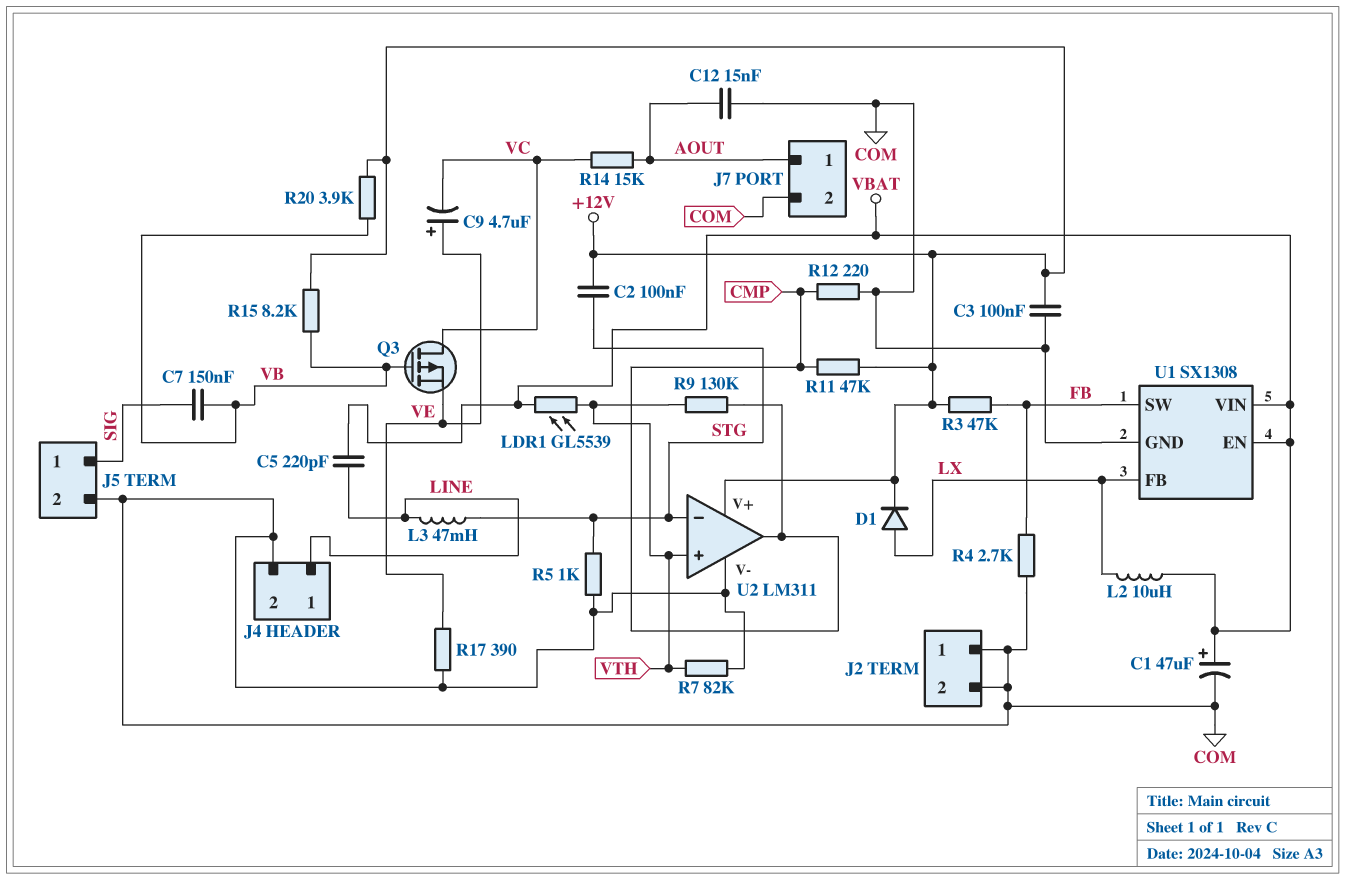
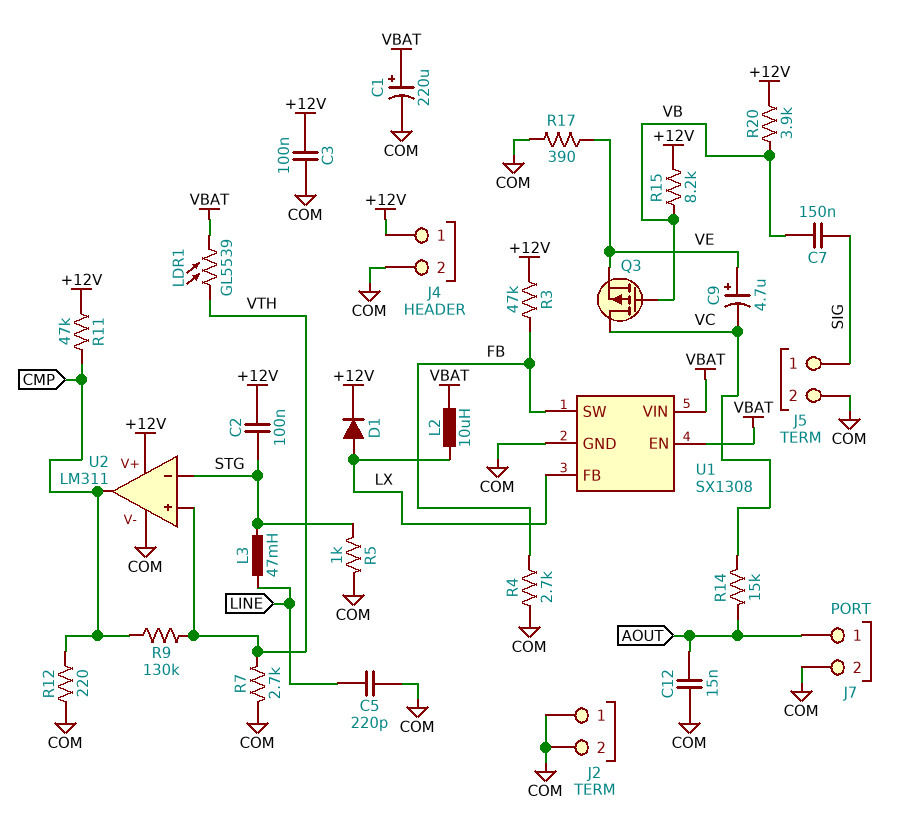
C1: 47uF (plus VBAT, minus COM) -> 220uF (plus VBAT, minus COM)
C5: 220pF (LINE, VBAT) -> 220pF (COM, LINE)
J4 pin 1: LINE -> +12V
R7: 82k (COM, VTH) -> 2.7k (COM, VTH)

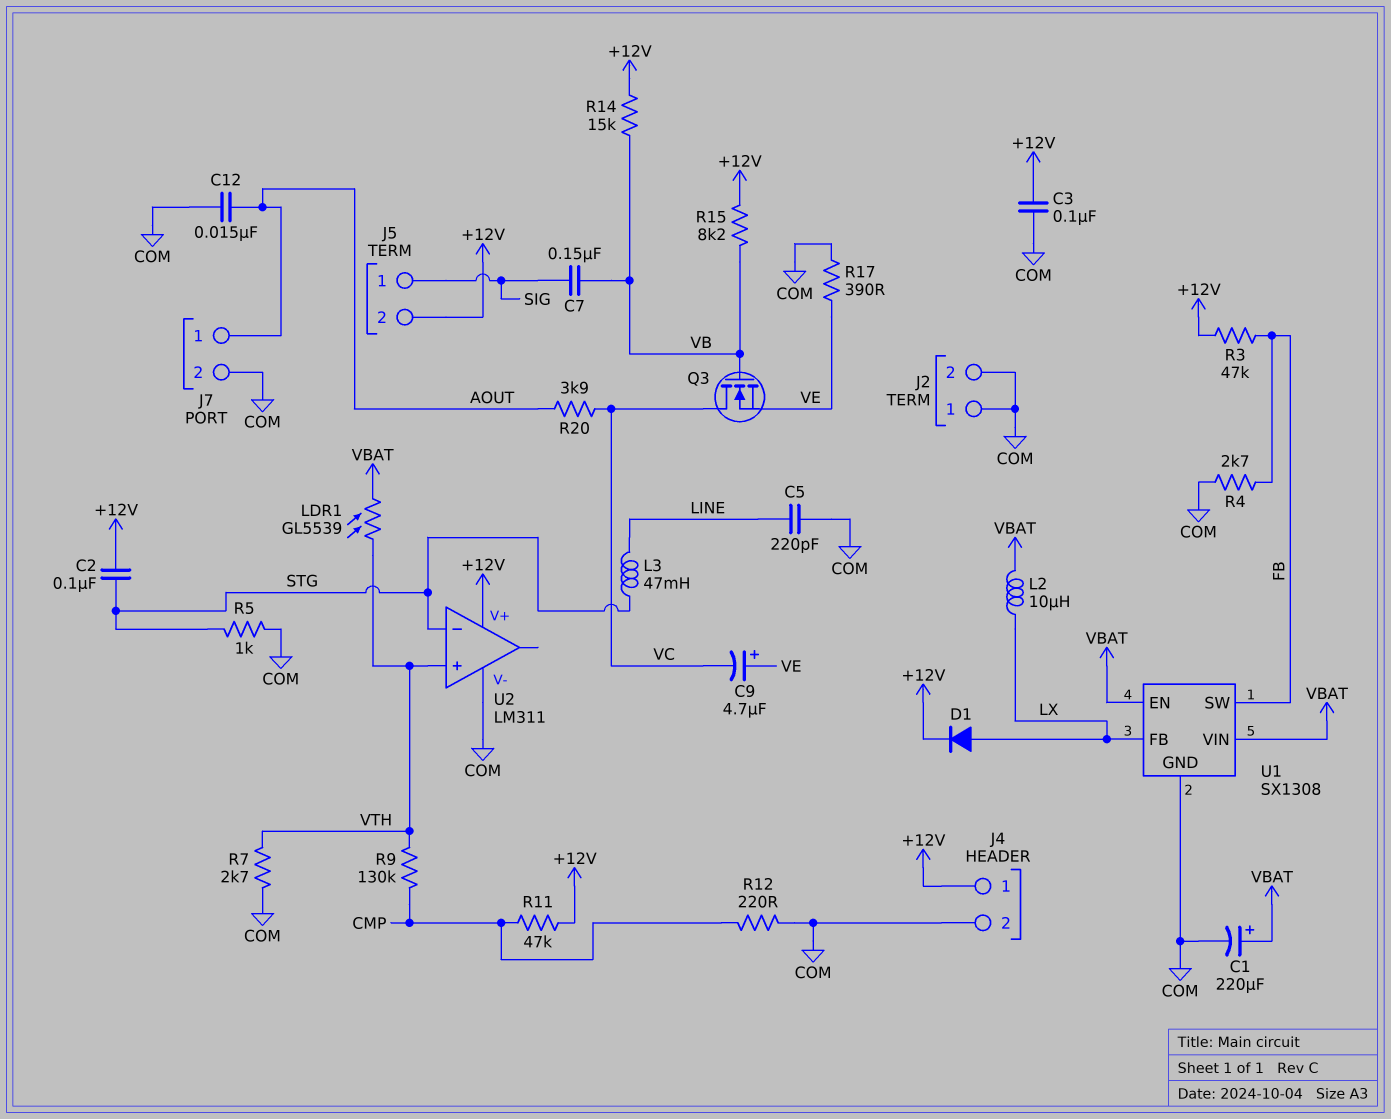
J5 pin 2: COM -> +12V
Q3: PMOS (G VB, D VC, S VE) -> NMOS (G VB, D VC, S VE)
R14: 15k (AOUT, VC) -> 15k (+12V, VB)
R20: 3.9k (+12V, VB) -> 3.9k (AOUT, VC)
U2 pin out: CMP -> none

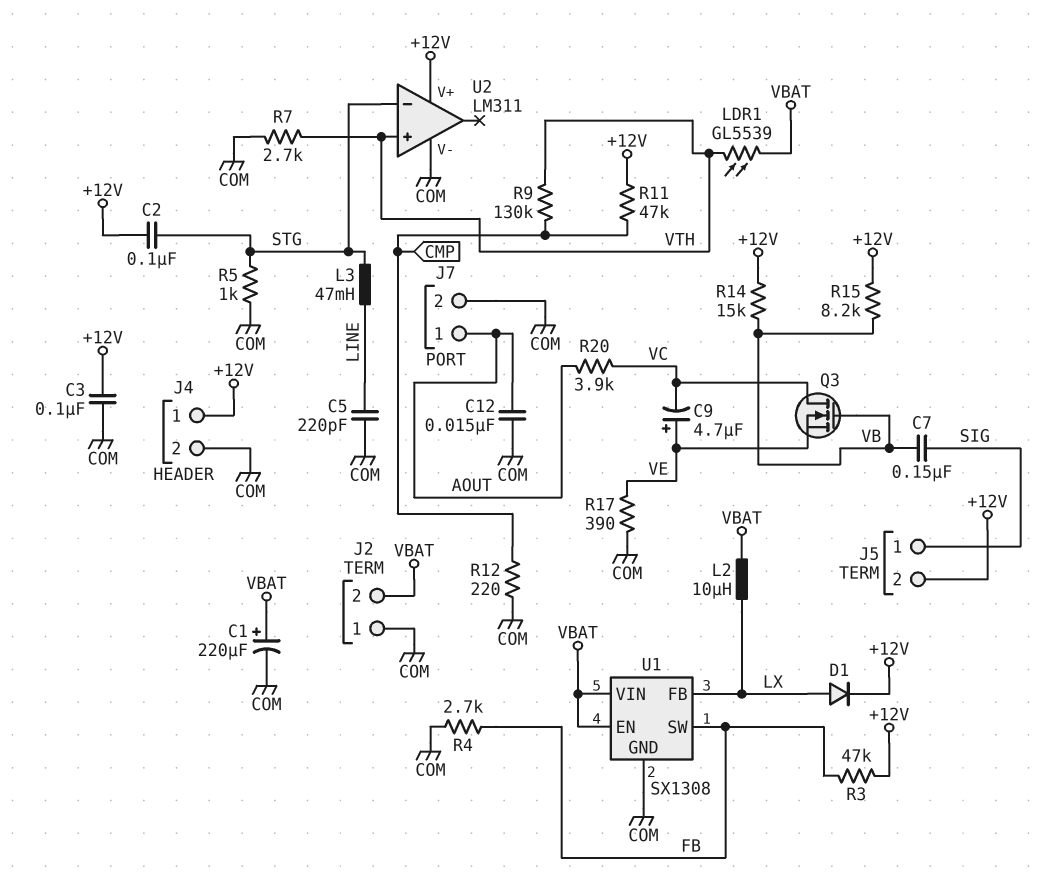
J2 pin 2: COM -> VBAT

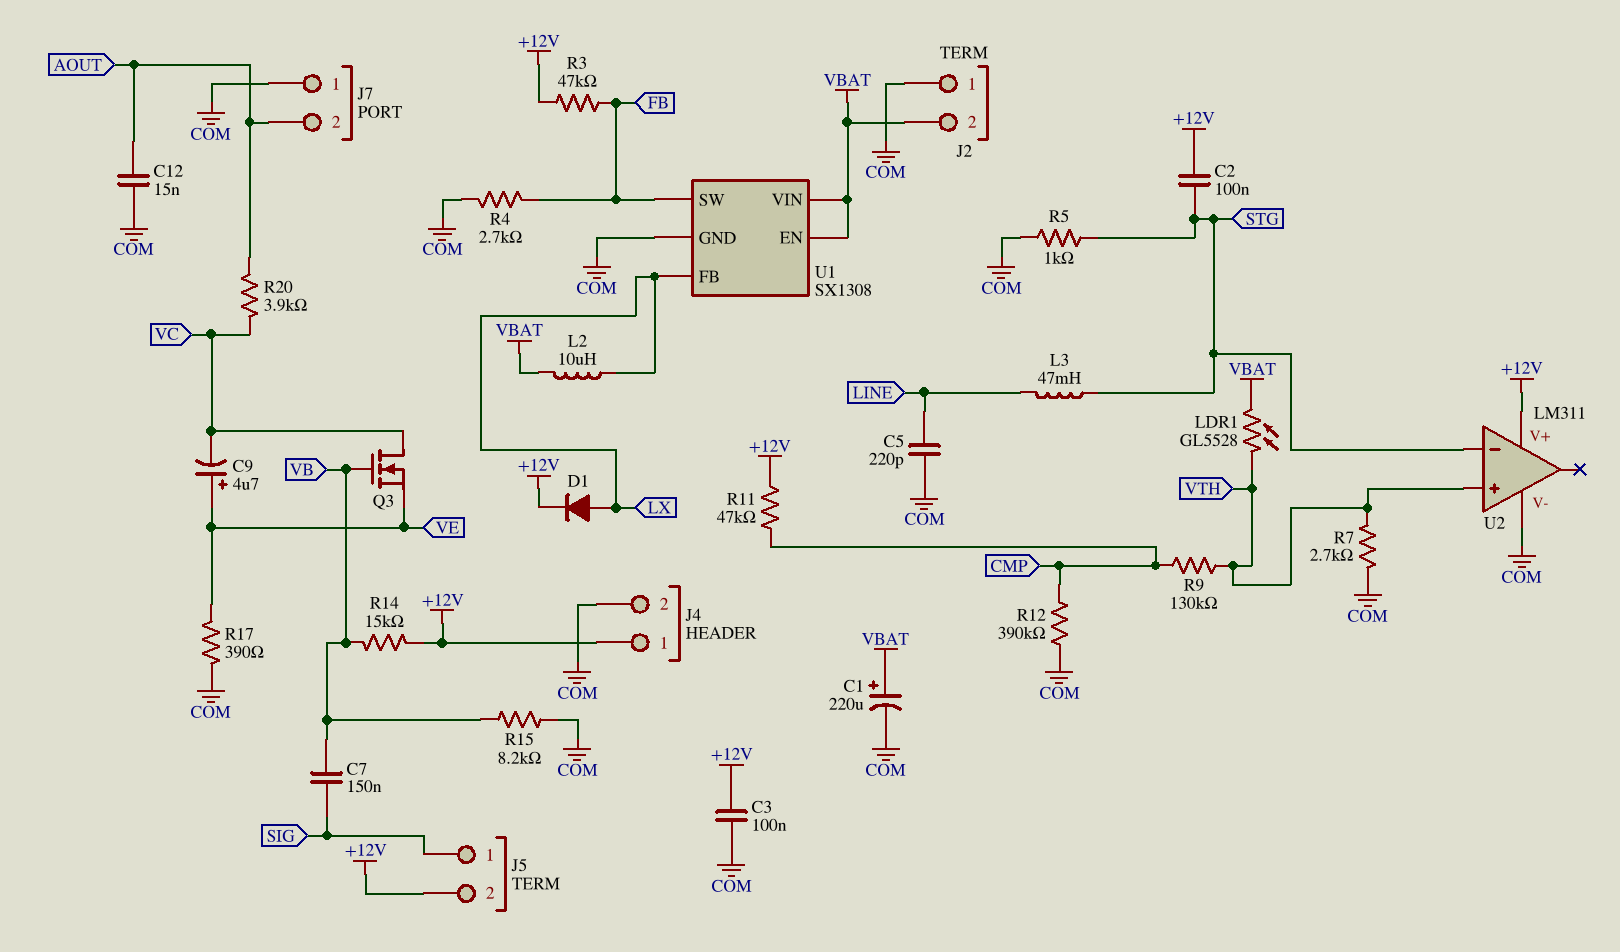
J7 pin 1: AOUT -> COM
J7 pin 2: COM -> AOUT
LDR1: GL5539 (VBAT, VTH) -> GL5528 (VBAT, VTH)
R12: 220 (CMP, COM) -> 390k (CMP, COM)
R15: 8.2k (+12V, VB) -> 8.2k (COM, VB)

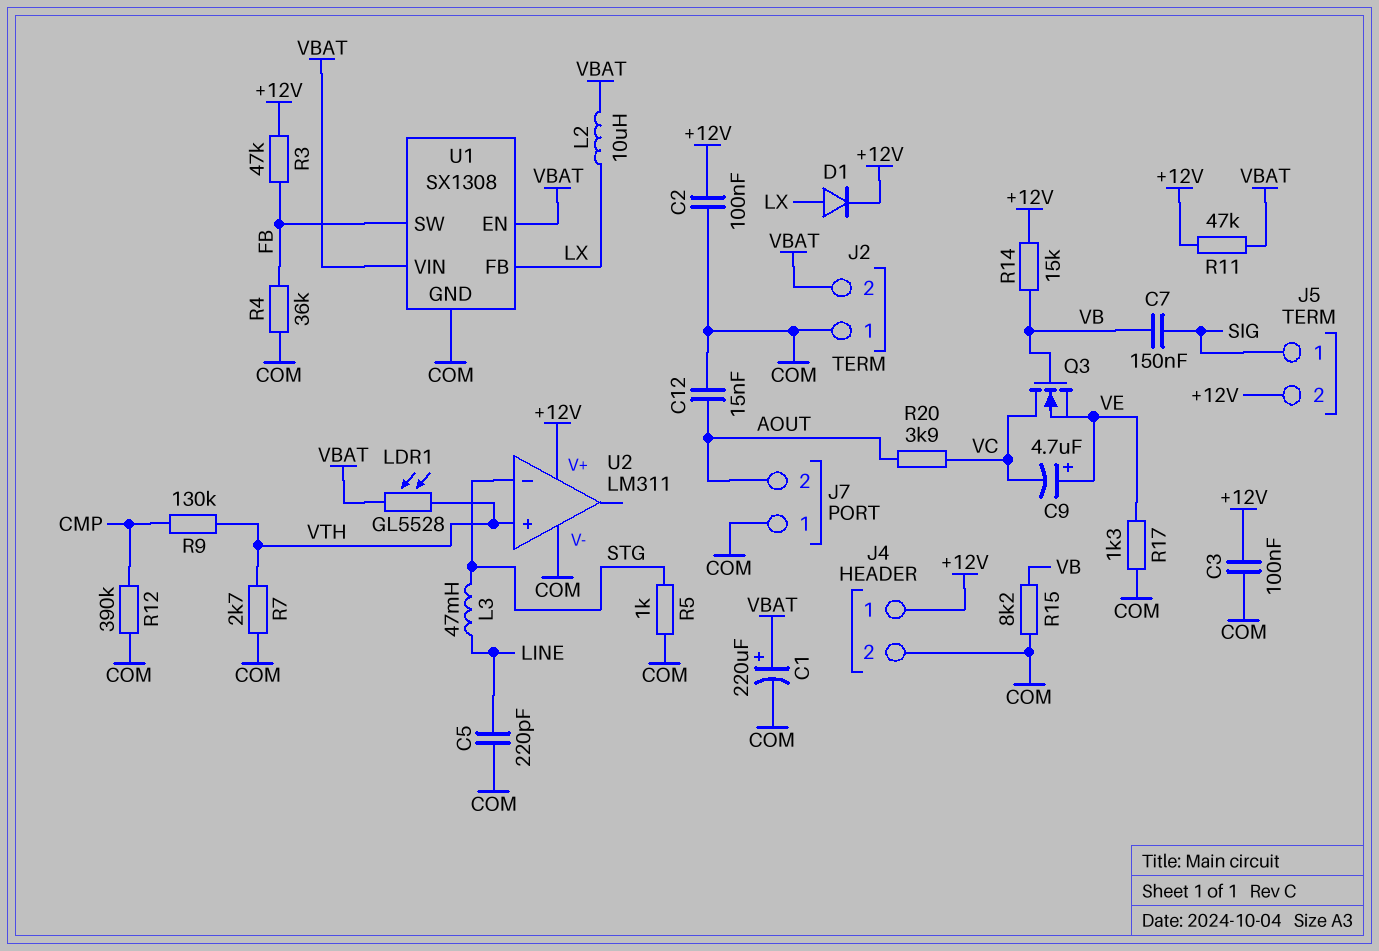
C2: 100nF (+12V, STG) -> 100nF (+12V, COM)
R4: 2.7k (COM, FB) -> 36k (COM, FB)
R11: 47k (+12V, CMP) -> 47k (+12V, VBAT)
R17: 390 (COM, VE) -> 1.3k (COM, VE)

